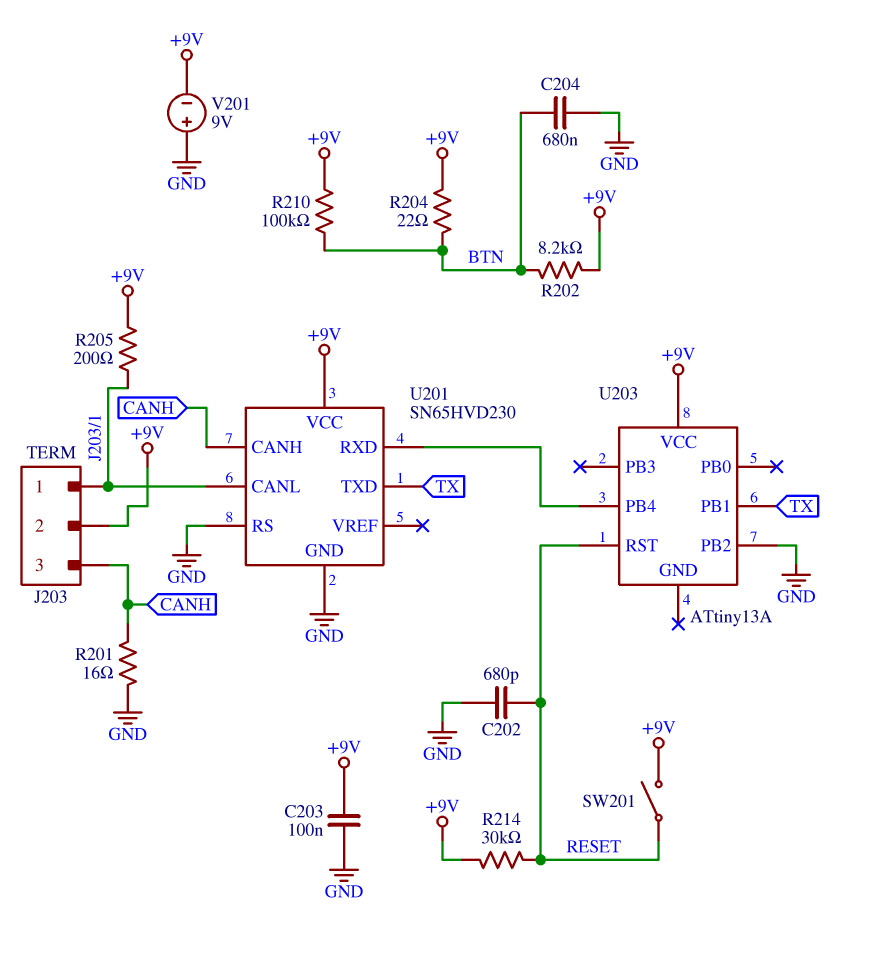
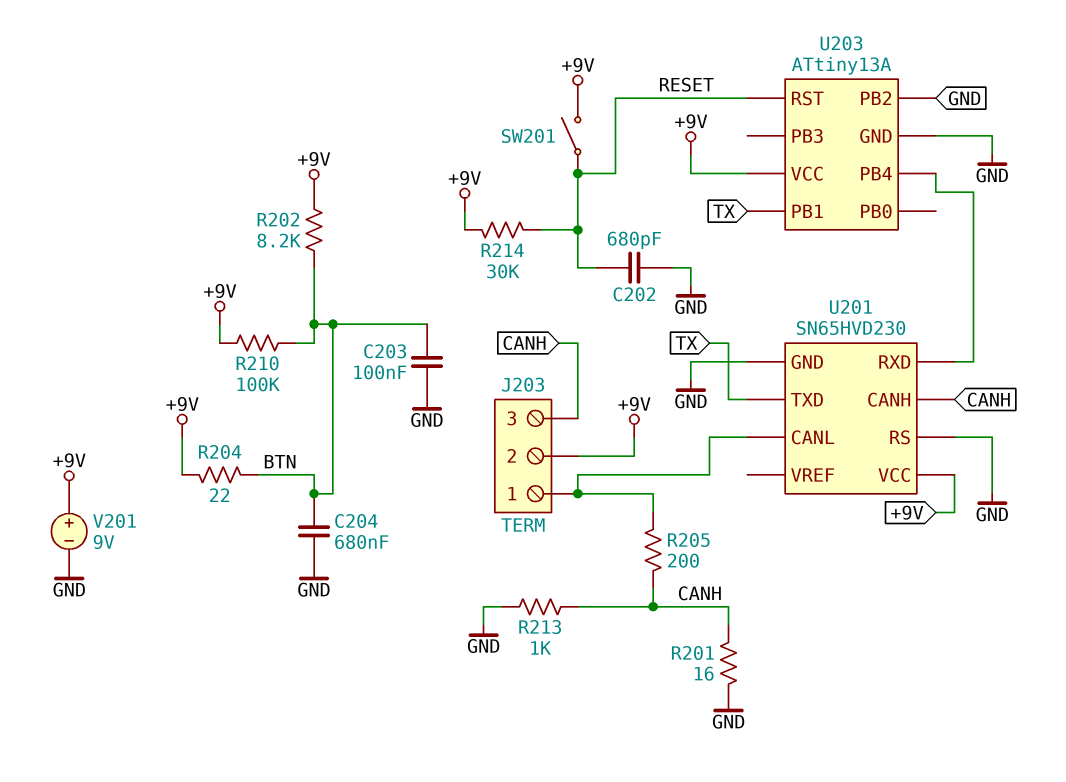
C203: 100nF (+9V, GND) -> 100nF (BTN, GND)
R205: 200 (+9V, J203/1) -> 200 (CANH, J203/1)
R213: none -> 1k (CANH, GND)
U203 pin GND: none -> GND
V201: 9V (plus GND, minus +9V) -> 9V (plus +9V, minus GND)

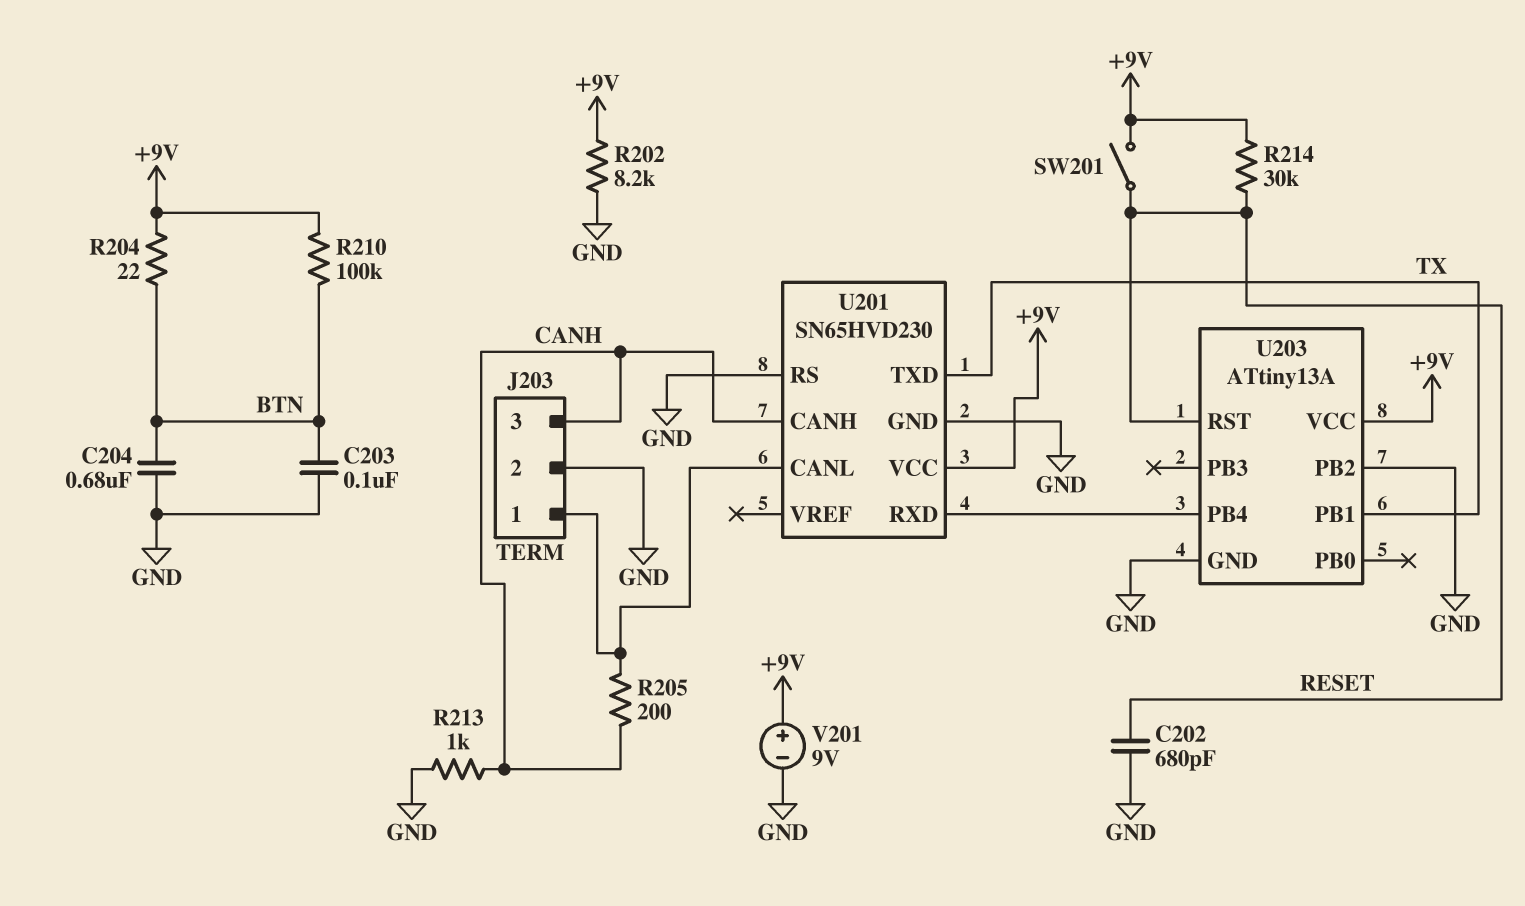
J203 pin 2: +9V -> GND
R201: 16 (CANH, GND) -> none
R202: 8.2k (+9V, BTN) -> 8.2k (+9V, GND)

